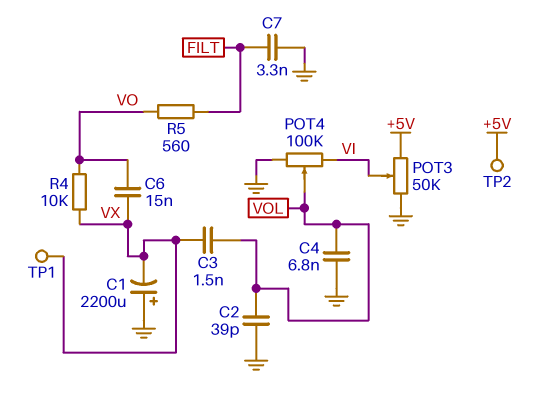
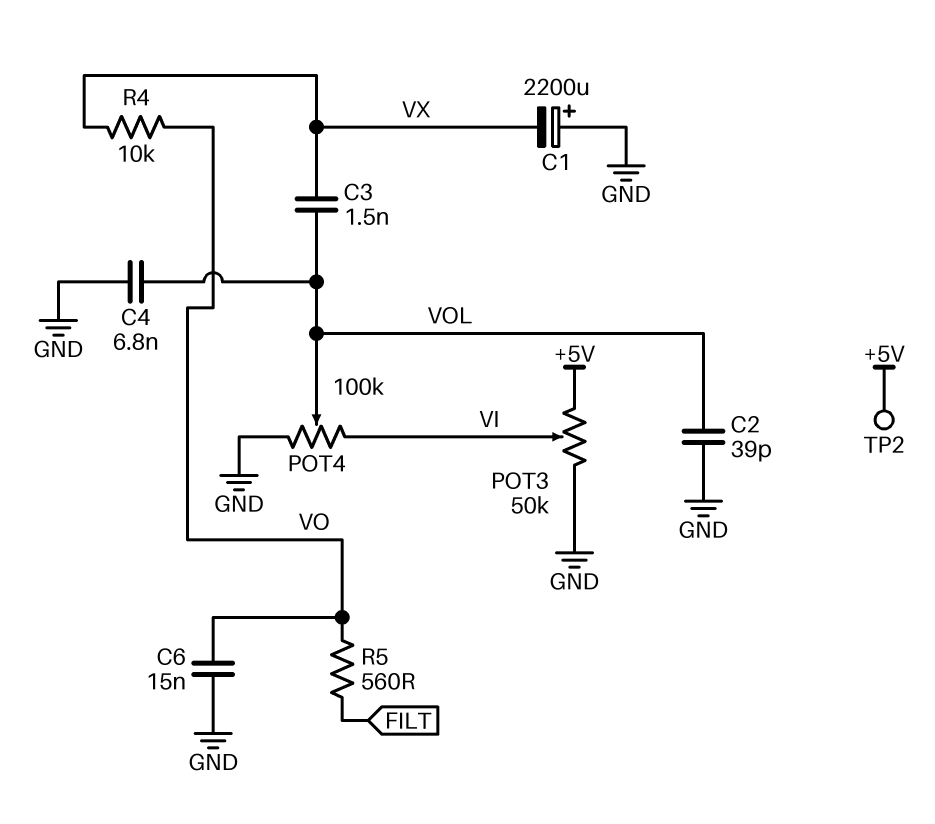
C6: 15nF (VO, VX) -> 15nF (GND, VO)
C7: 3.3nF (FILT, GND) -> none
TP1: test point (VX) -> none

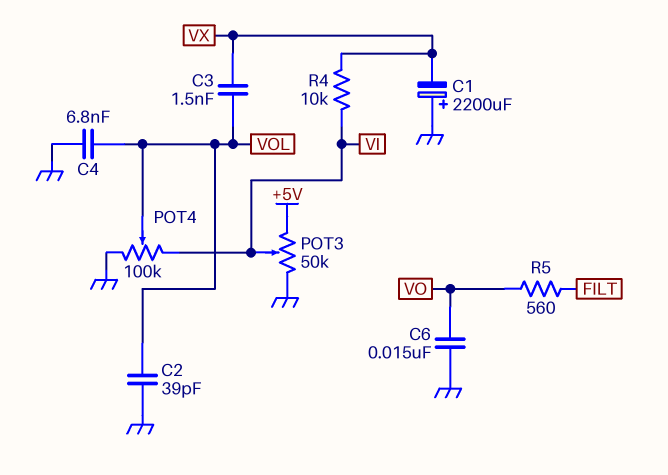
R4: 10k (VO, VX) -> 10k (VI, VX)
TP2: test point (+5V) -> none

